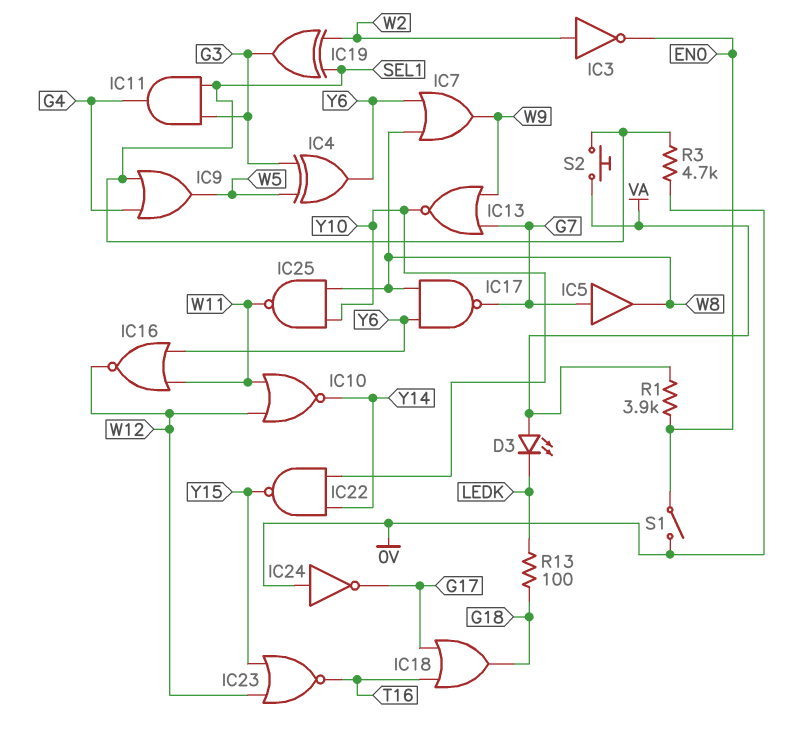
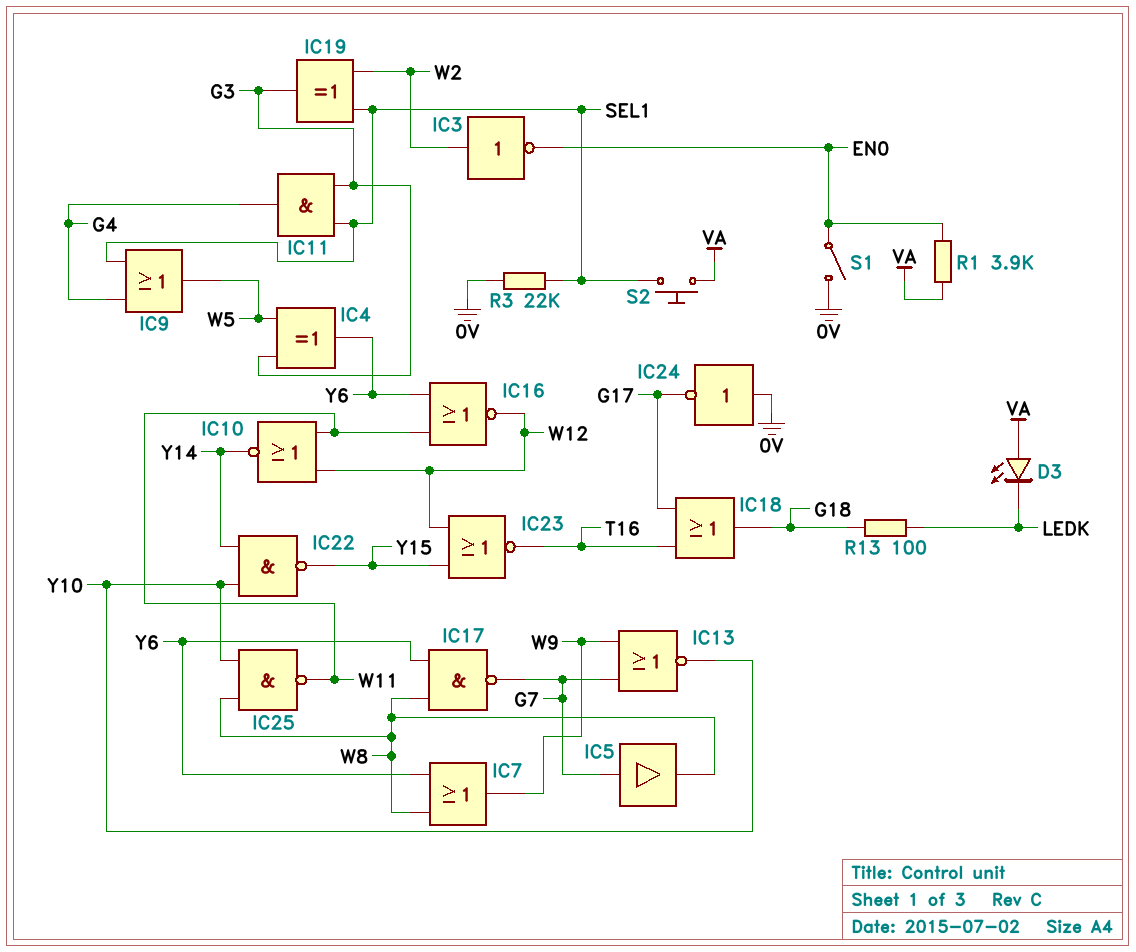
R3: 4.7k (0V, SEL1) -> 22k (0V, SEL1)

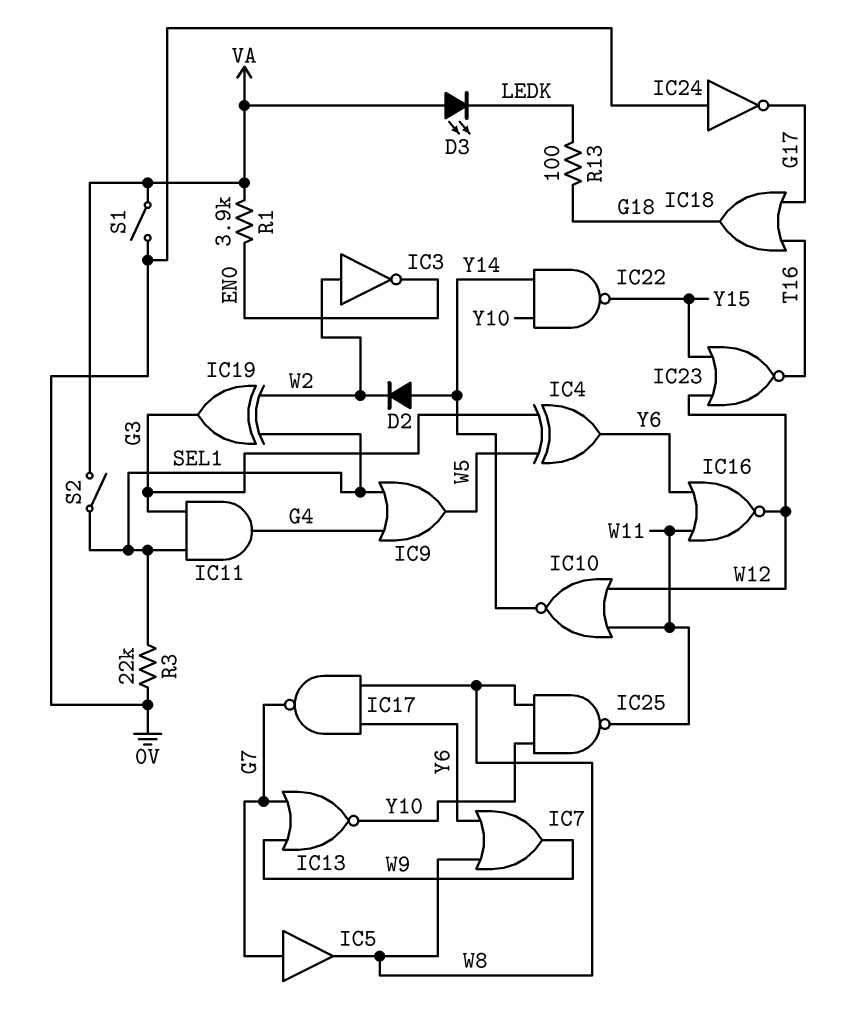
D2: none -> diode (A Y14, K W2)
S1: switch (0V, EN0) -> switch (0V, VA)
S2: button (SEL1, VA) -> switch (SEL1, VA)

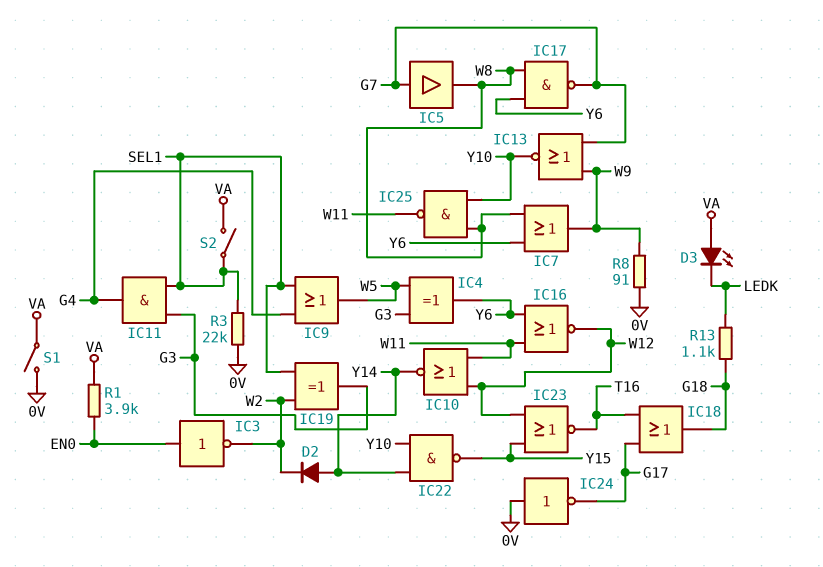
IC3: NOT (in W2, out EN0) -> NOT (in EN0, out W2)
R8: none -> 91 (0V, W9)
R13: 100 (G18, LEDK) -> 1.1k (G18, LEDK)

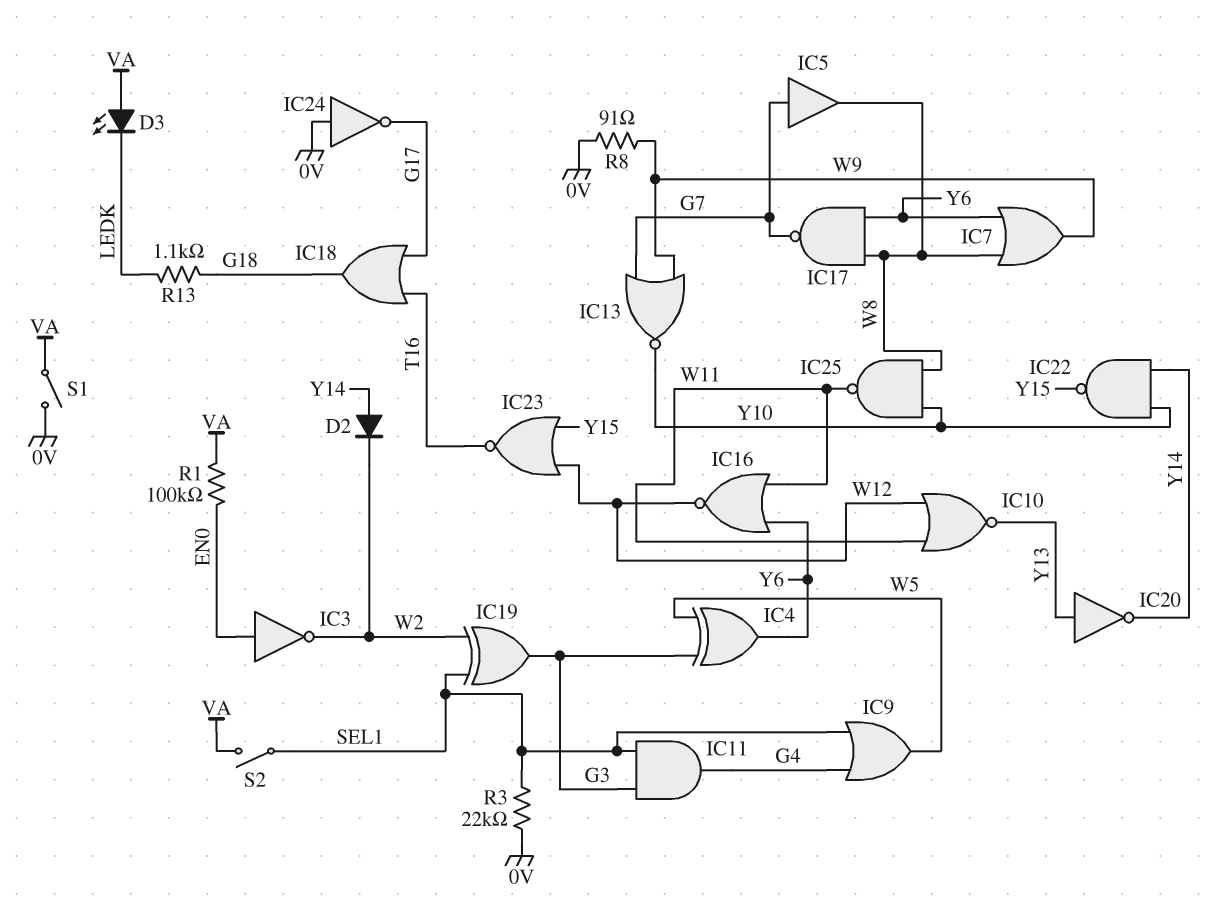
IC10: NOR (in W11, in W12, out Y14) -> NOR (in W11, in W12, out Y13)
IC20: none -> NOT (in Y13, out Y14)
R1: 3.9k (EN0, VA) -> 100k (EN0, VA)

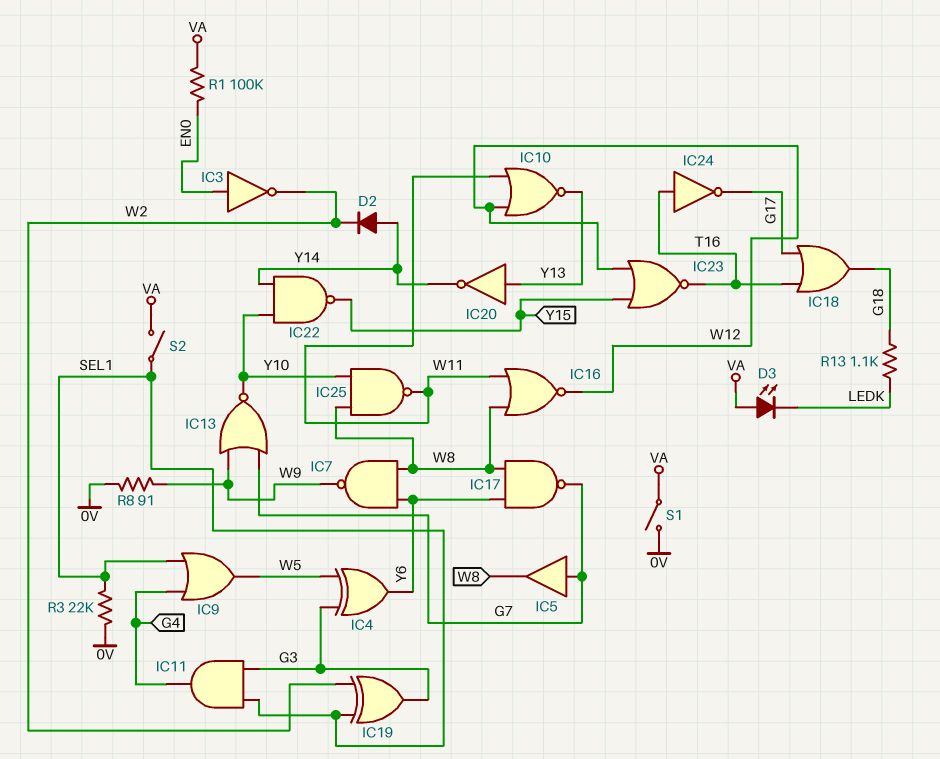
IC7: OR (in W8, in Y6, out W9) -> NAND (in W8, in Y6, out W9)
IC16: NOR (in W11, in Y6, out W12) -> NOR (in W8, in W11, out W12)
IC24: NOT (in 0V, out G17) -> NOT (in T16, out G17)

